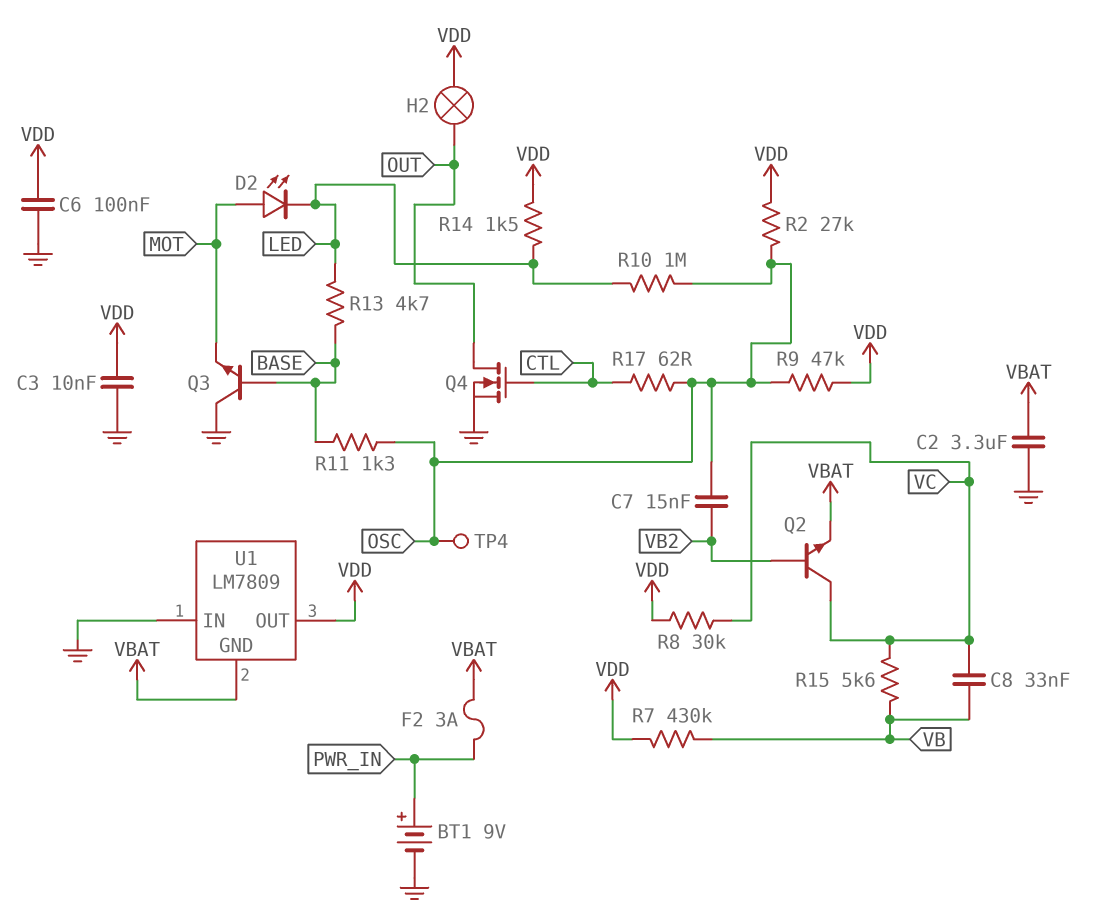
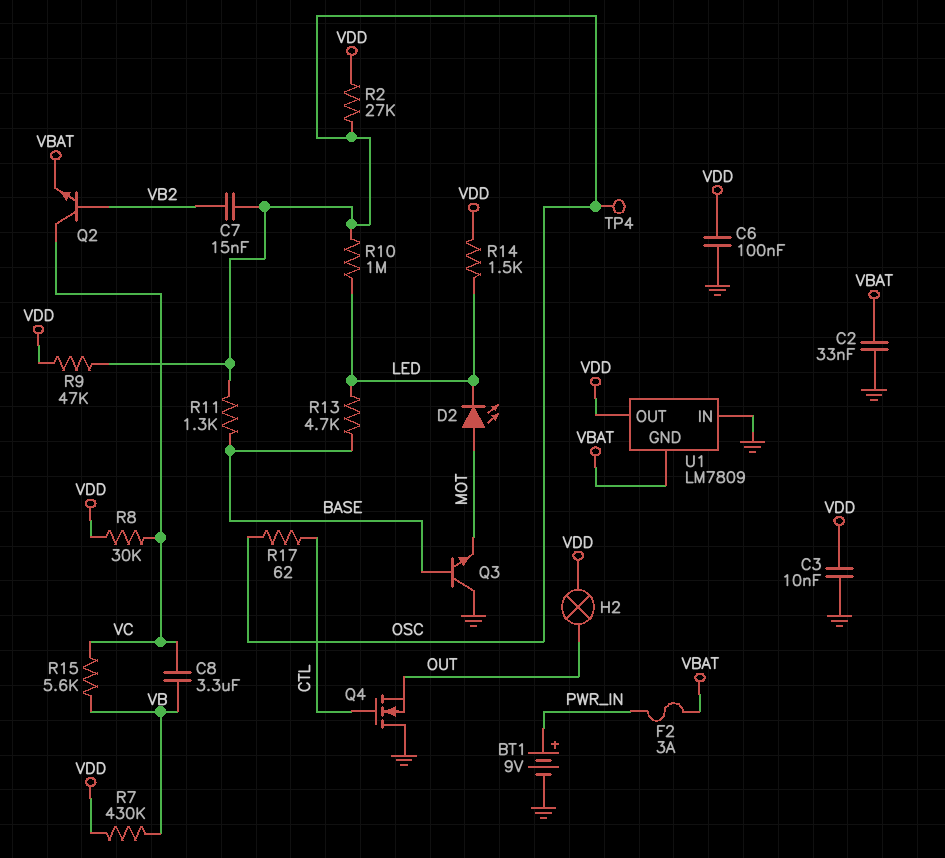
C2: 3.3uF (GND, VBAT) -> 33nF (GND, VBAT)
C8: 33nF (VB, VC) -> 3.3uF (VB, VC)
Q4: NMOS (G CTL, D OUT, S GND) -> NMOS (G CTL, D GND, S OUT)

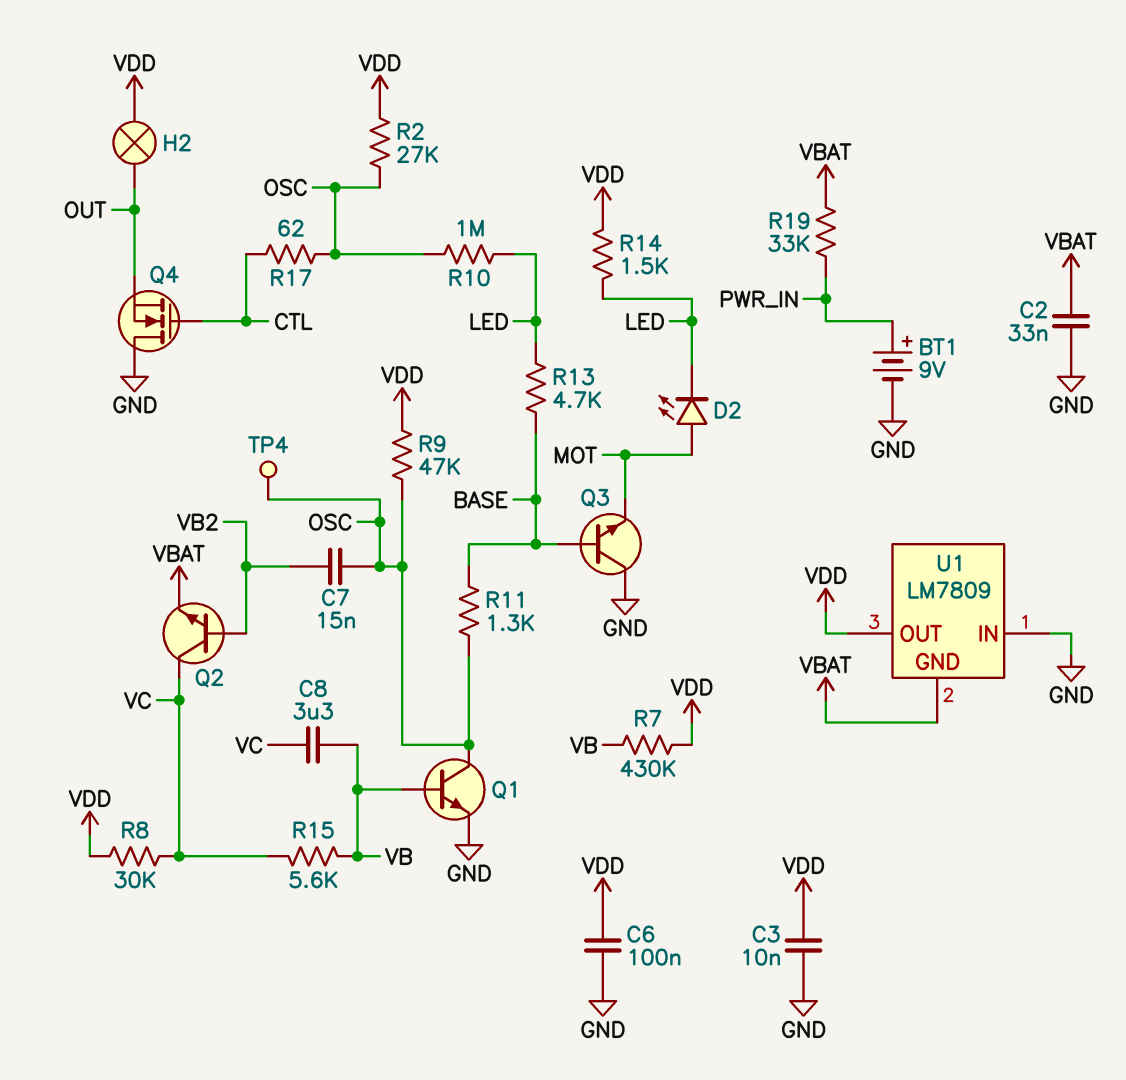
F2: 3A (PWR_IN, VBAT) -> none
Q1: none -> NPN (B VB, C OSC, E GND)
R19: none -> 33k (PWR_IN, VBAT)

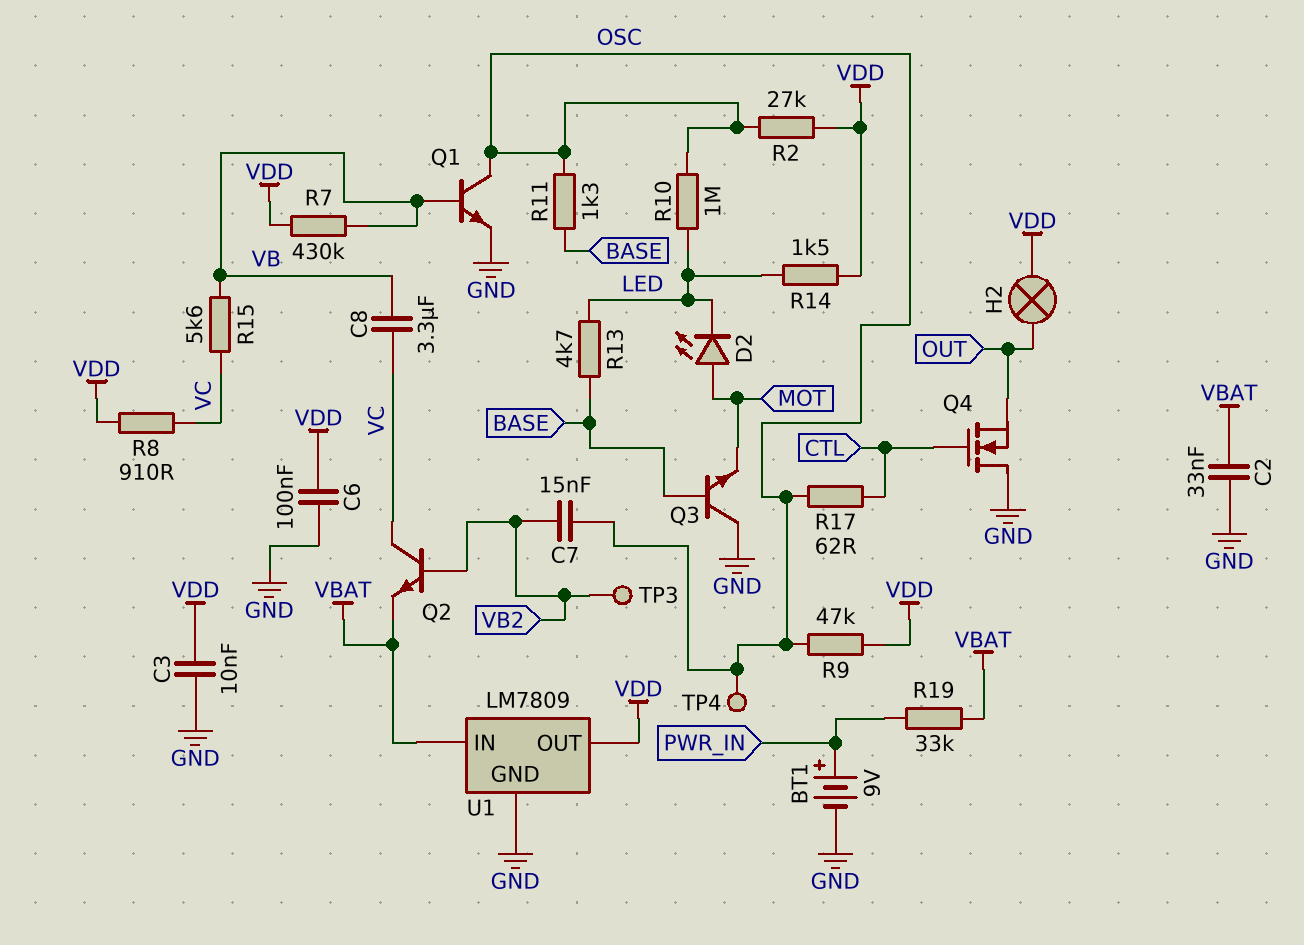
R8: 30k (VC, VDD) -> 910 (VC, VDD)
TP3: none -> test point (VB2)
U1 pin GND: VBAT -> GND
U1 pin IN: GND -> VBAT

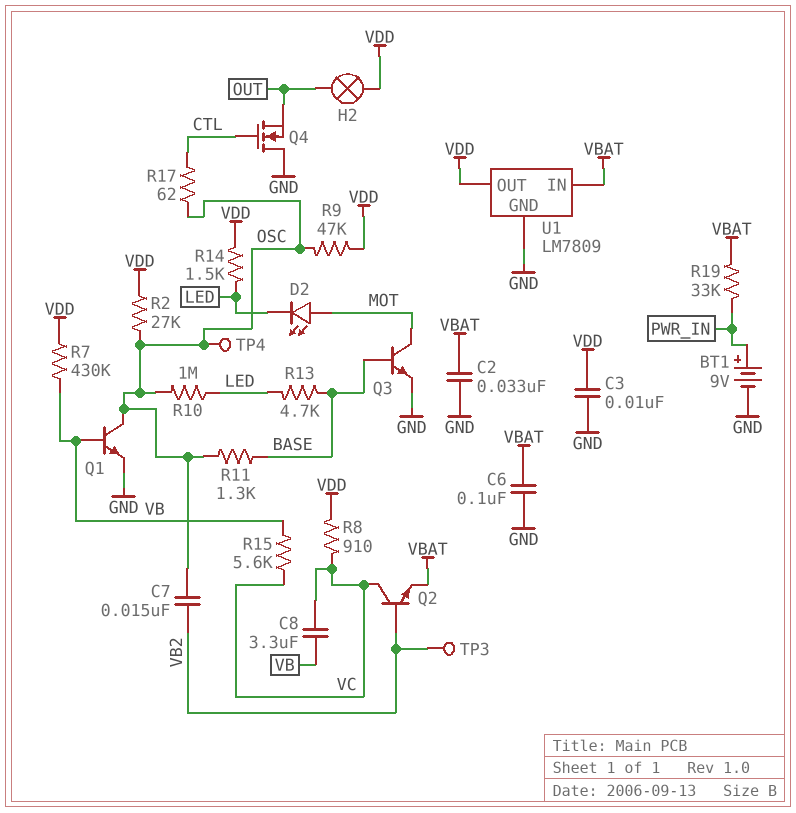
C6: 100nF (GND, VDD) -> 100nF (GND, VBAT)
Q3: NPN (B BASE, C GND, E MOT) -> NPN (B BASE, C MOT, E GND)

